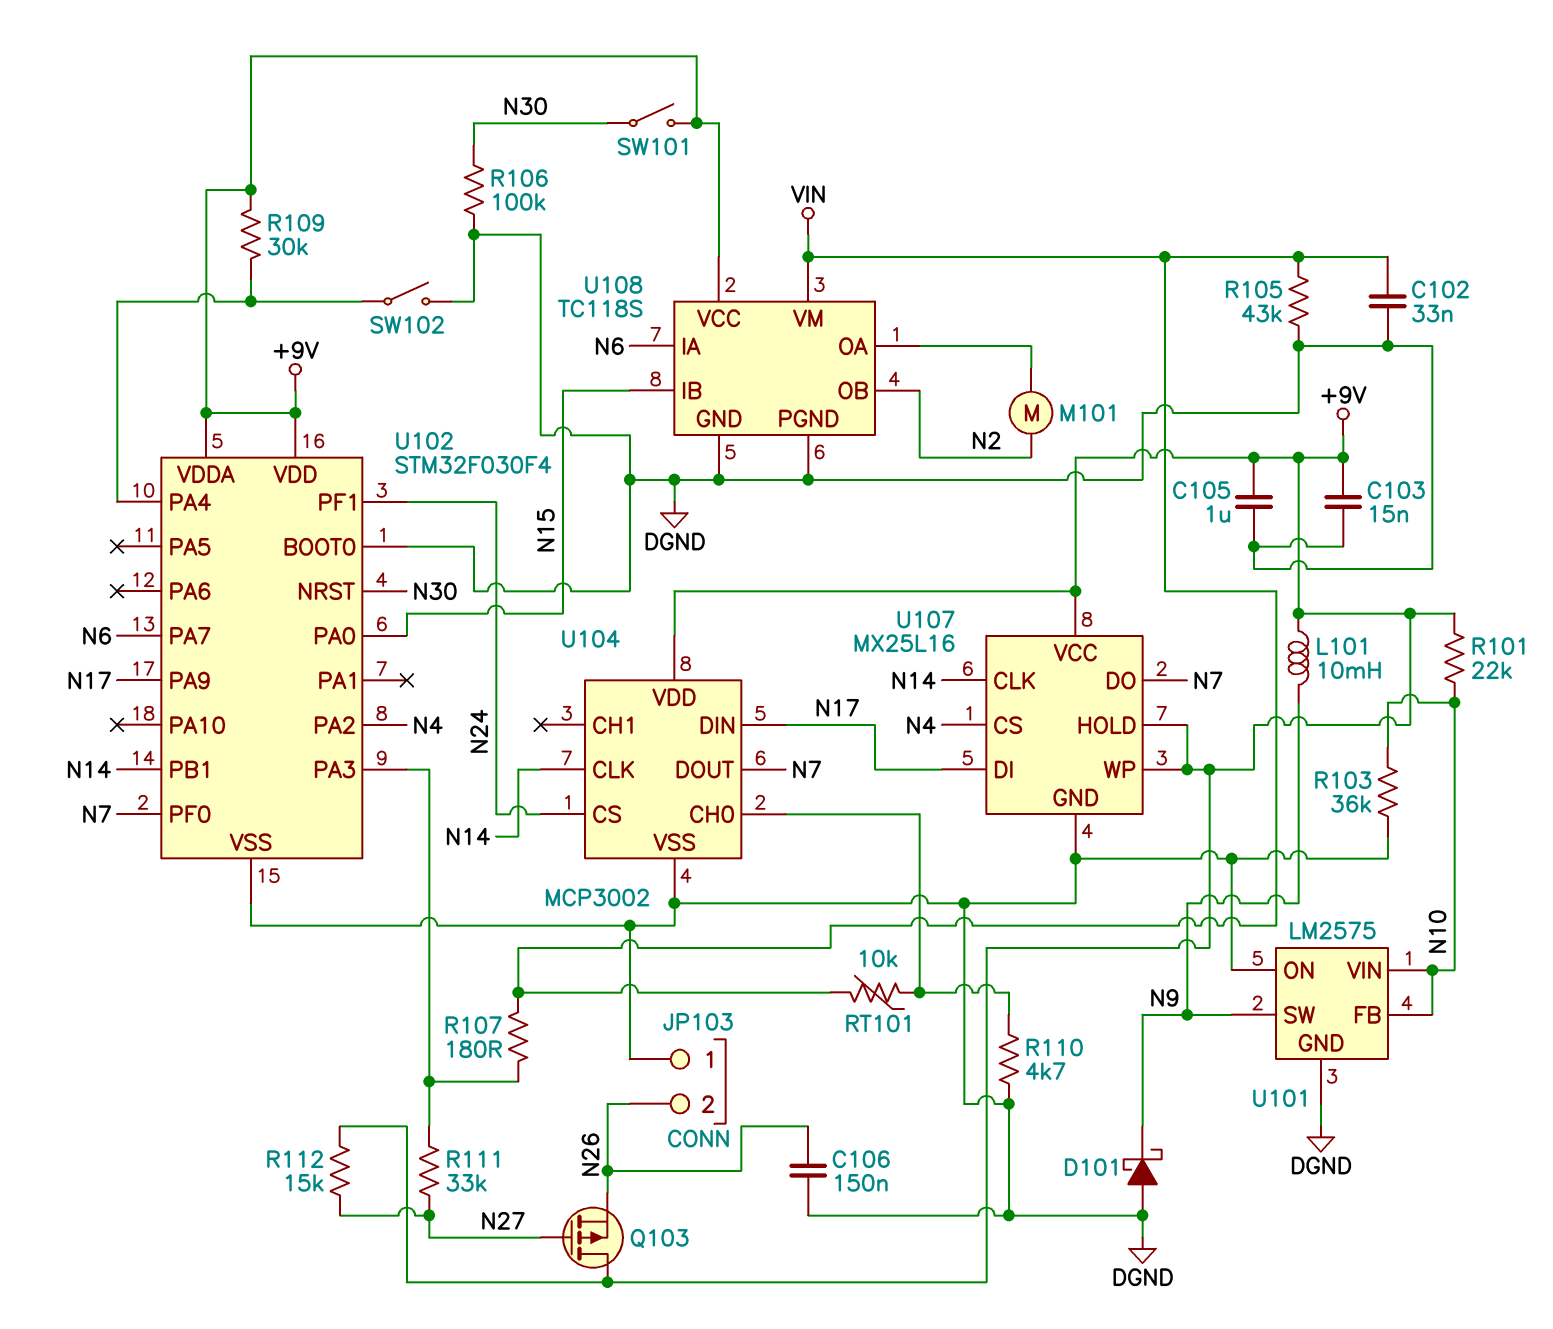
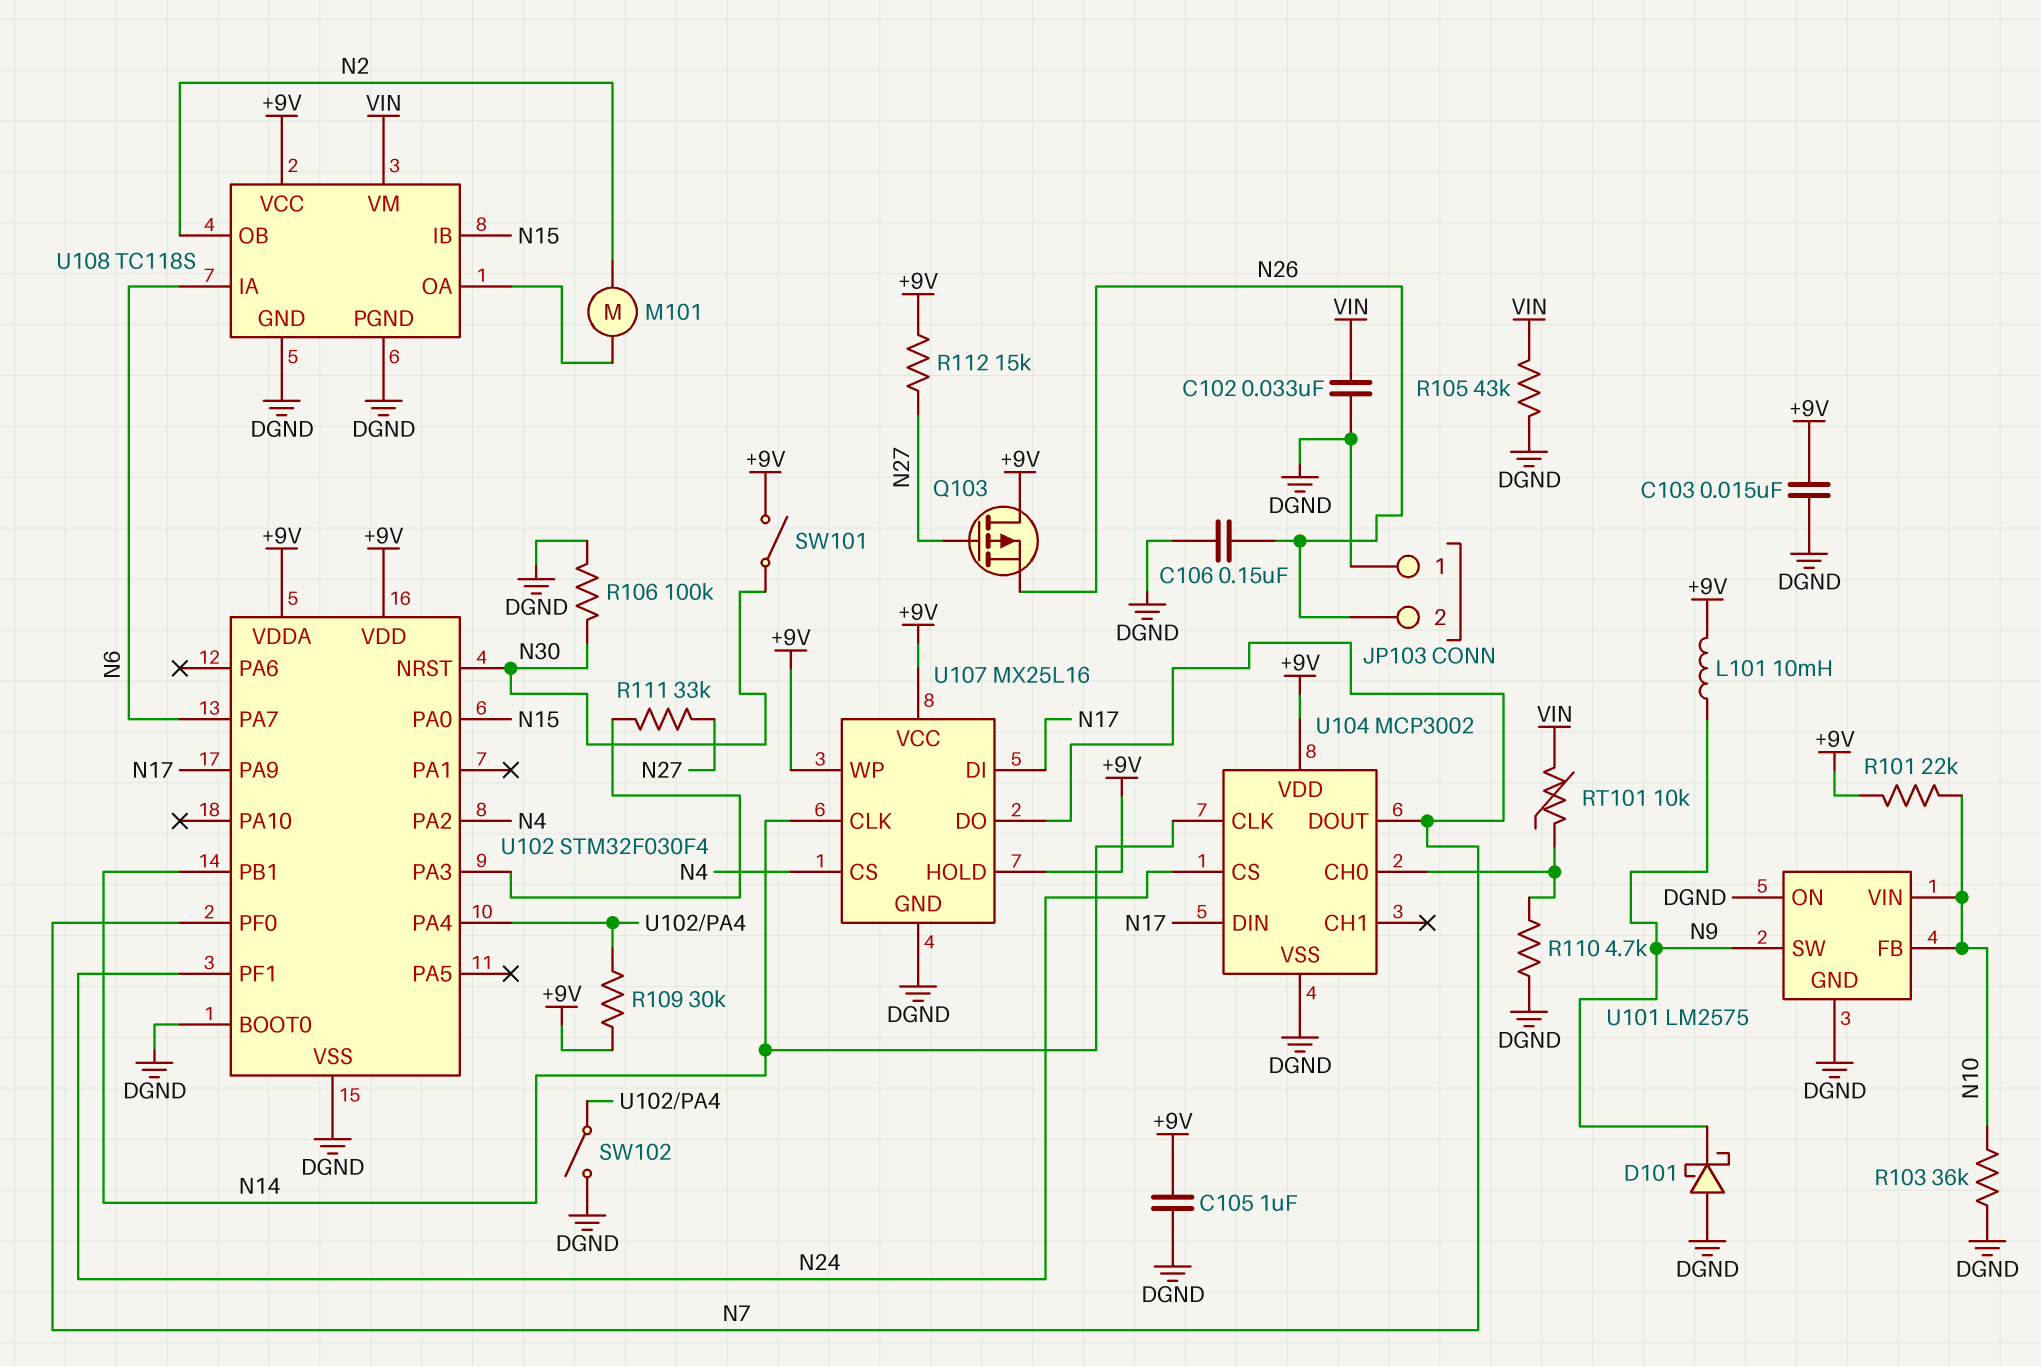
R107: 180 (U102/PA3, VIN) -> none

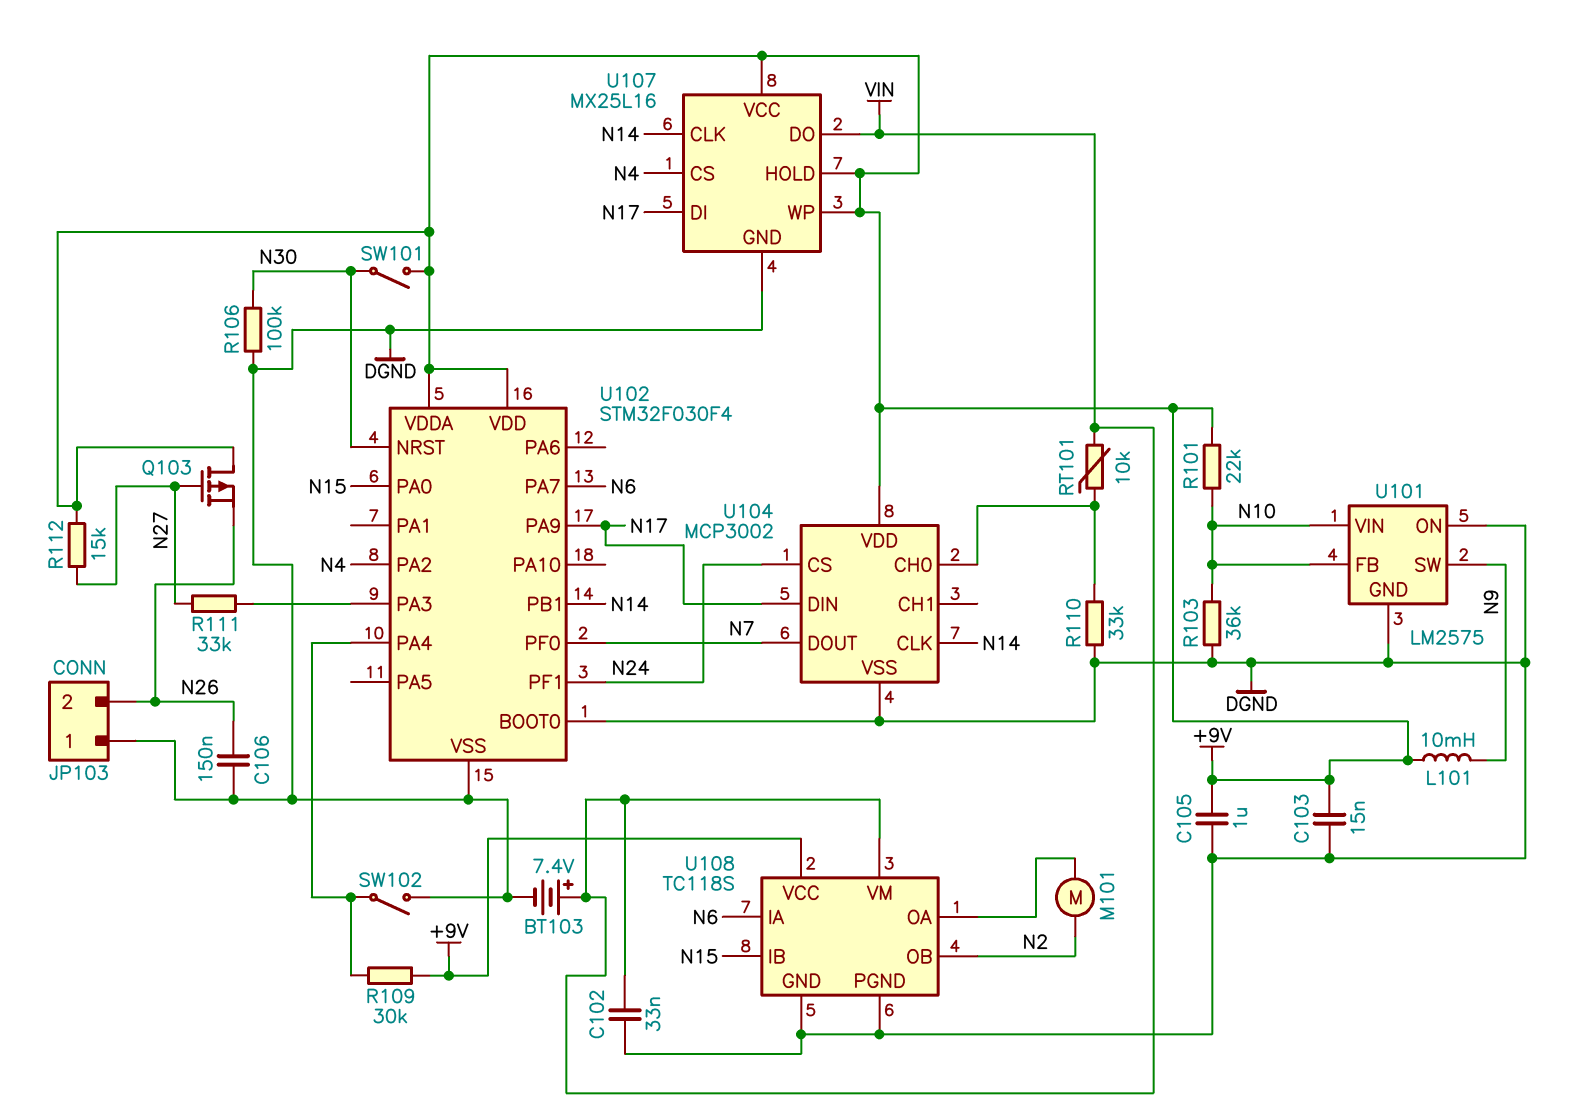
BT103: none -> 7.4V (plus VIN, minus DGND)
D101: schottky (A DGND, K N9) -> none
R105: 43k (DGND, VIN) -> none
R110: 4.7k (DGND, U104/CH0) -> 33k (DGND, U104/CH0)
U107 pin DO: N7 -> VIN

